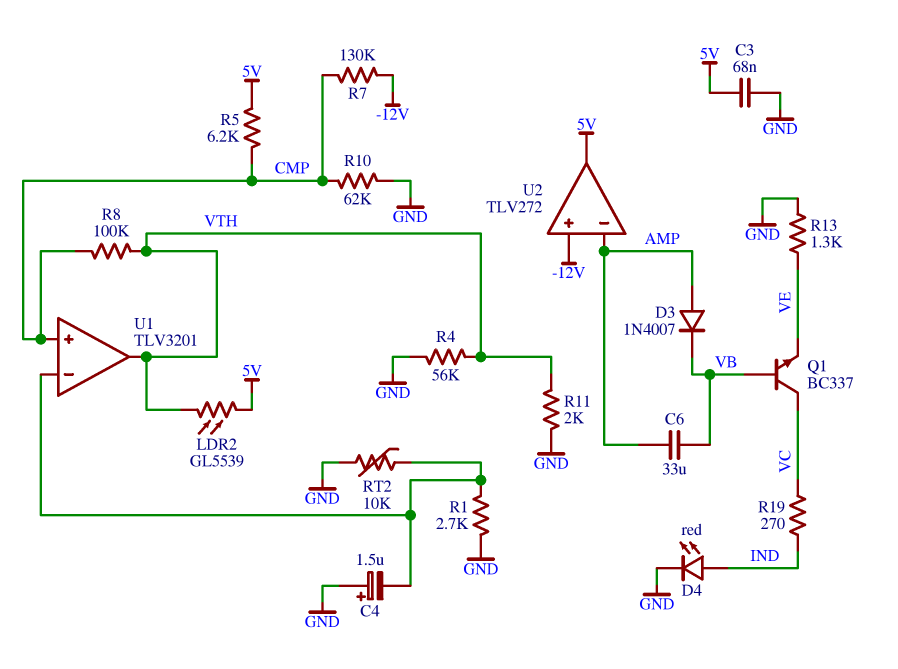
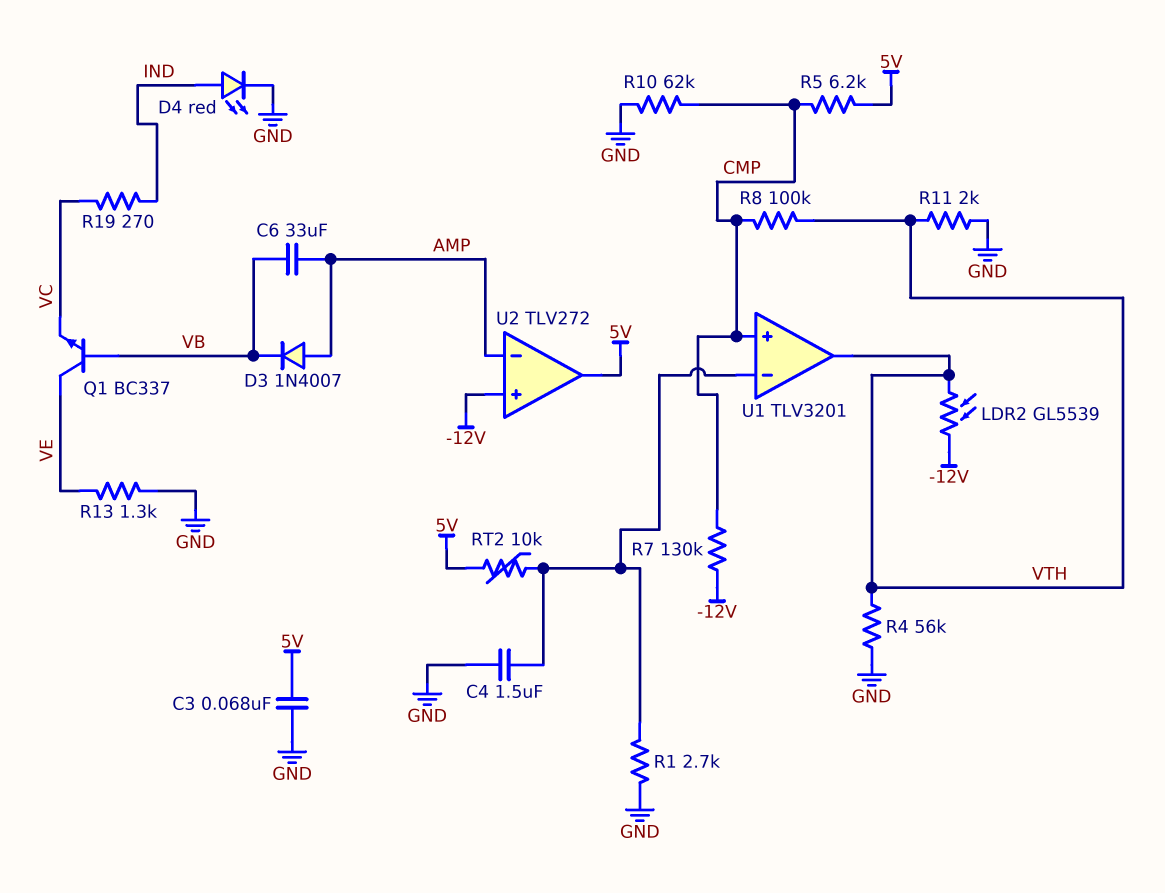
C4: 1.5uF (plus GND, minus U1/in-) -> 1.5uF (GND, U1/in-)
LDR2: GL5539 (5V, VTH) -> GL5539 (-12V, VTH)
Q1: NPN BC337 (B VB, C VC, E VE) -> NPN BC337 (B VB, C VE, E VC)
RT2: 10k (GND, U1/in-) -> 10k (5V, U1/in-)

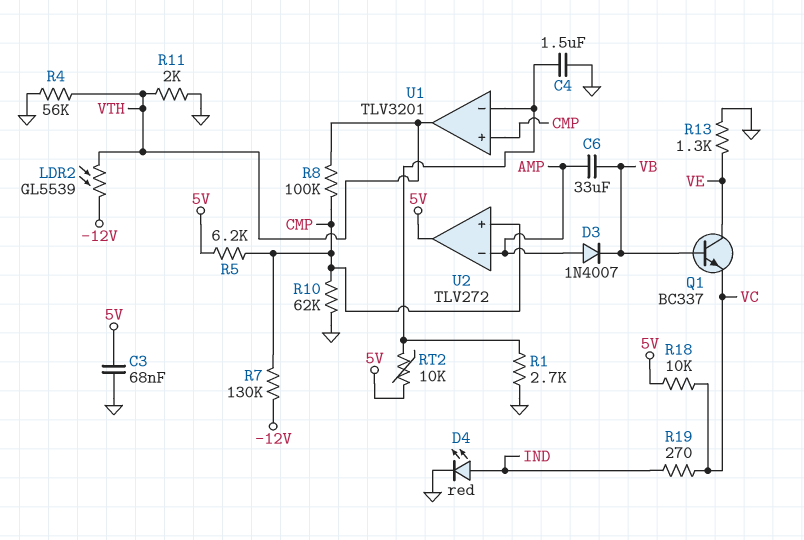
R18: none -> 10k (5V, VC)
U2 pin in+: -12V -> CMP

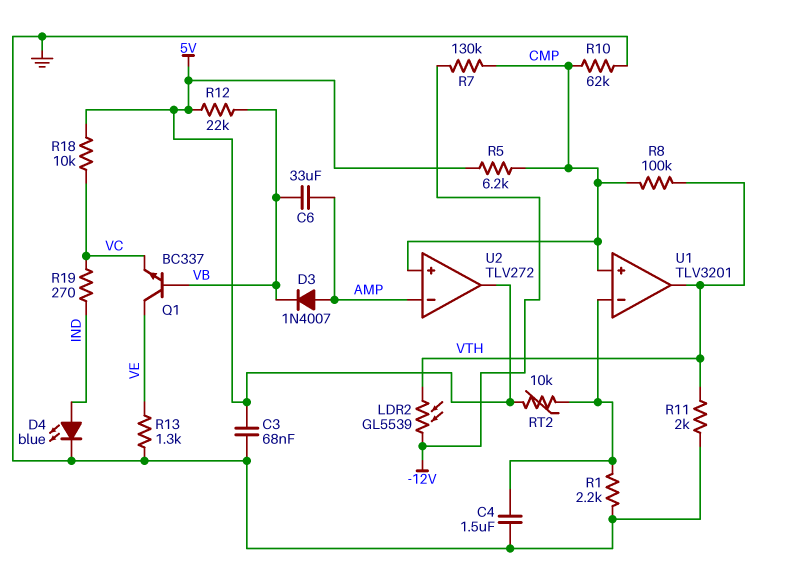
D4: LED red (A IND, K GND) -> LED blue (A IND, K GND)
R1: 2.7k (GND, U1/in-) -> 2.2k (GND, U1/in-)
R4: 56k (GND, VTH) -> none
R12: none -> 22k (5V, VB)

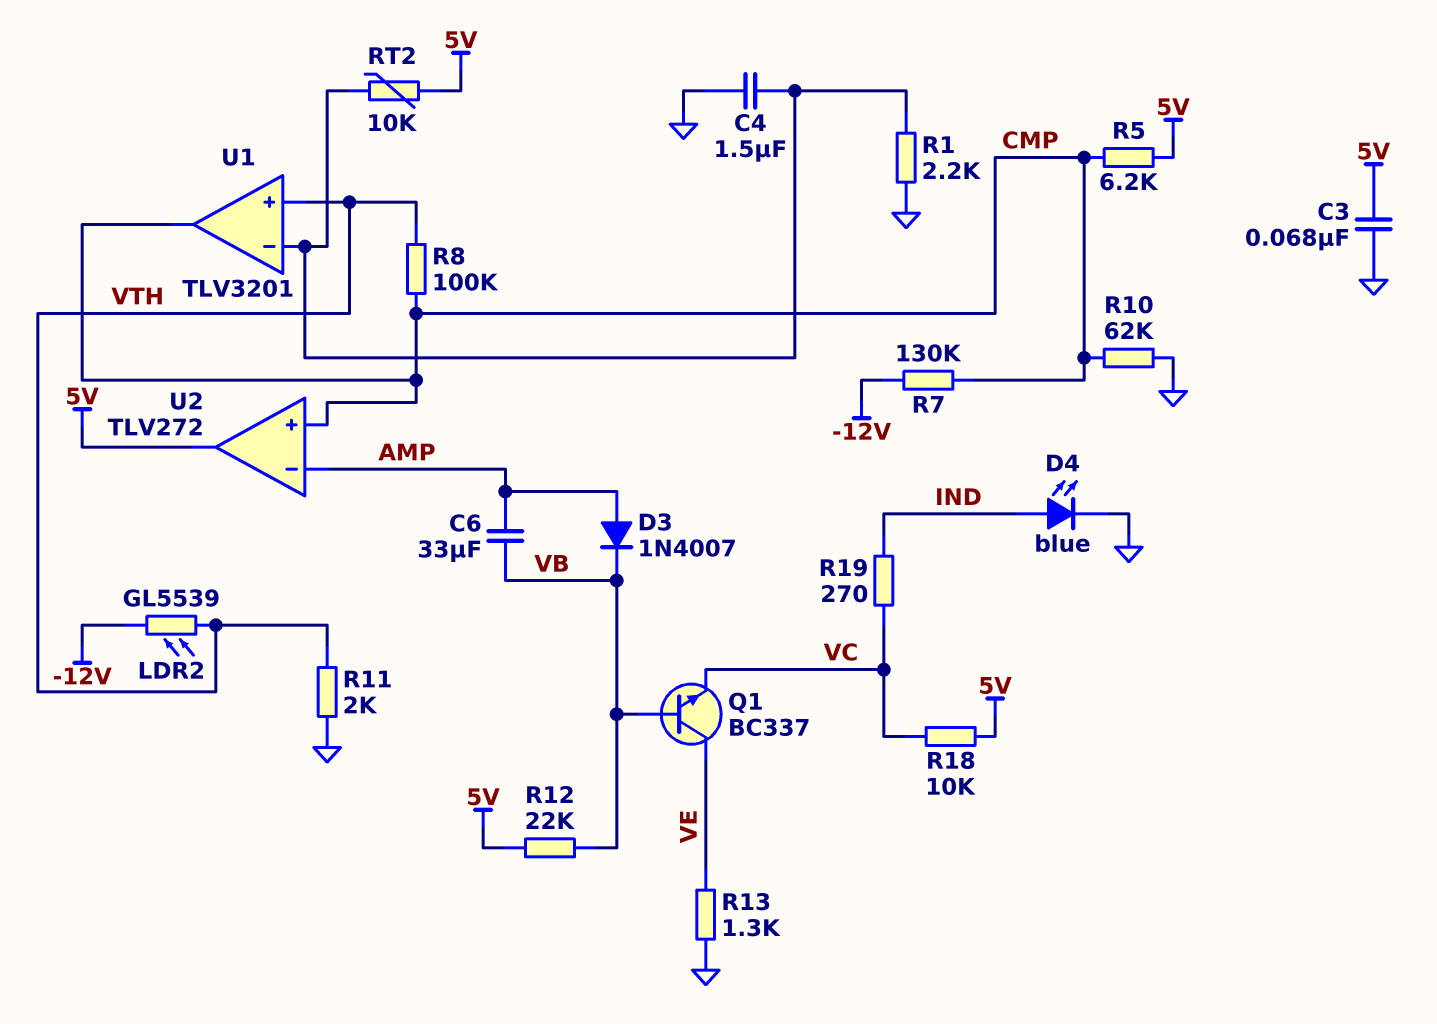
U1 pin in+: CMP -> VTH
U1 pin out: VTH -> CMP

